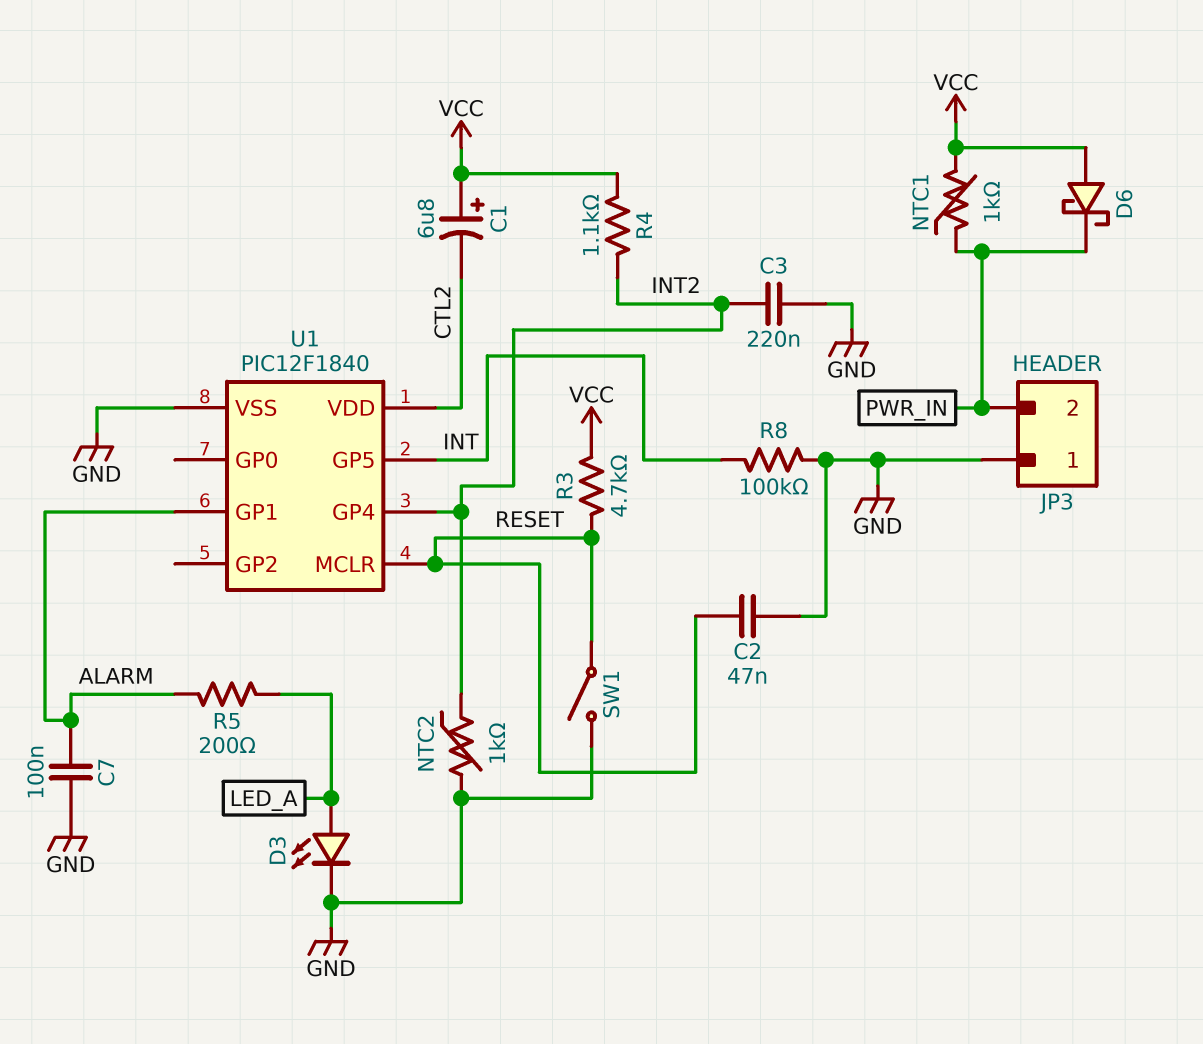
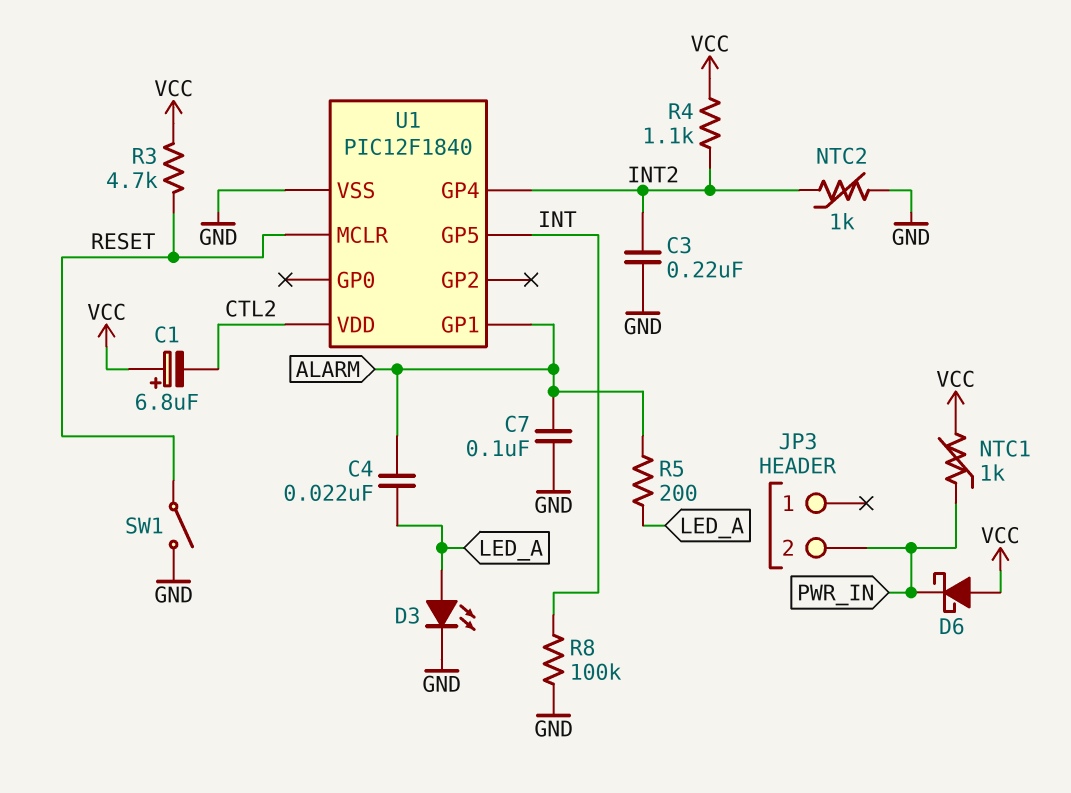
C2: 47nF (GND, RESET) -> none
C4: none -> 22nF (ALARM, LED_A)
JP3 pin 1: GND -> none

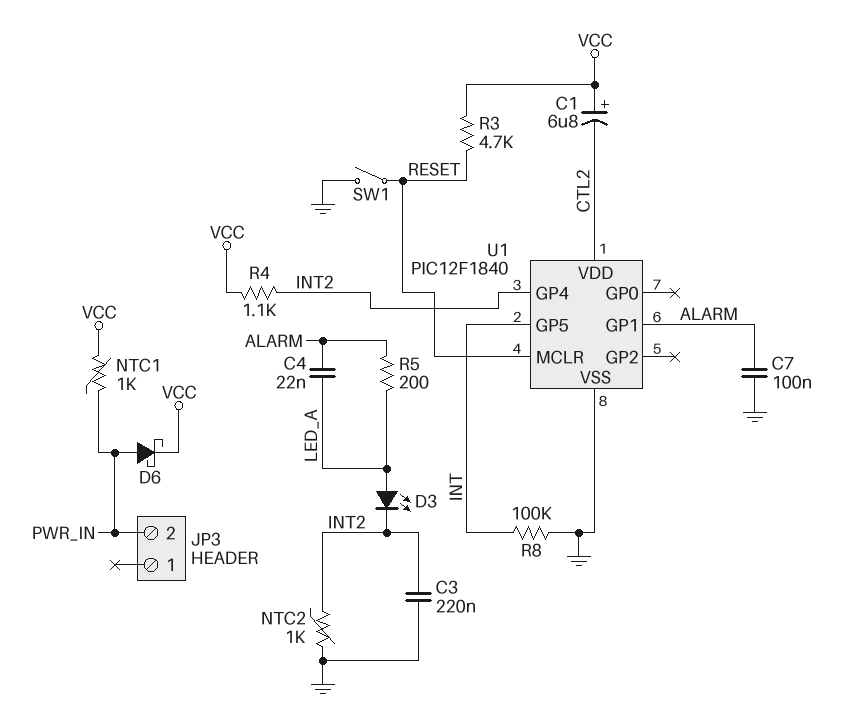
D3: LED (A LED_A, K GND) -> LED (A LED_A, K INT2)
D6: schottky (A VCC, K PWR_IN) -> schottky (A PWR_IN, K VCC)

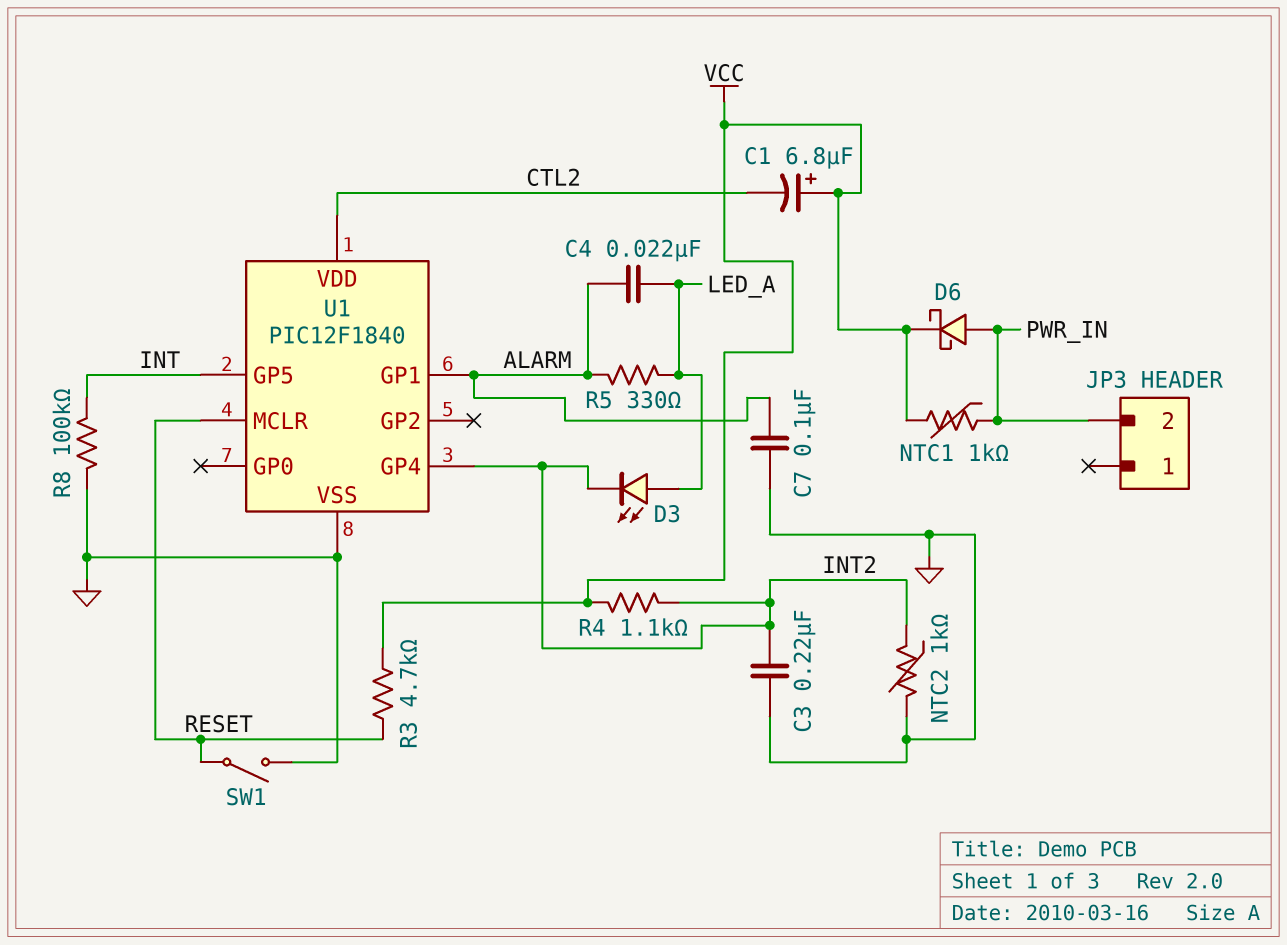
R5: 200 (ALARM, LED_A) -> 330 (ALARM, LED_A)

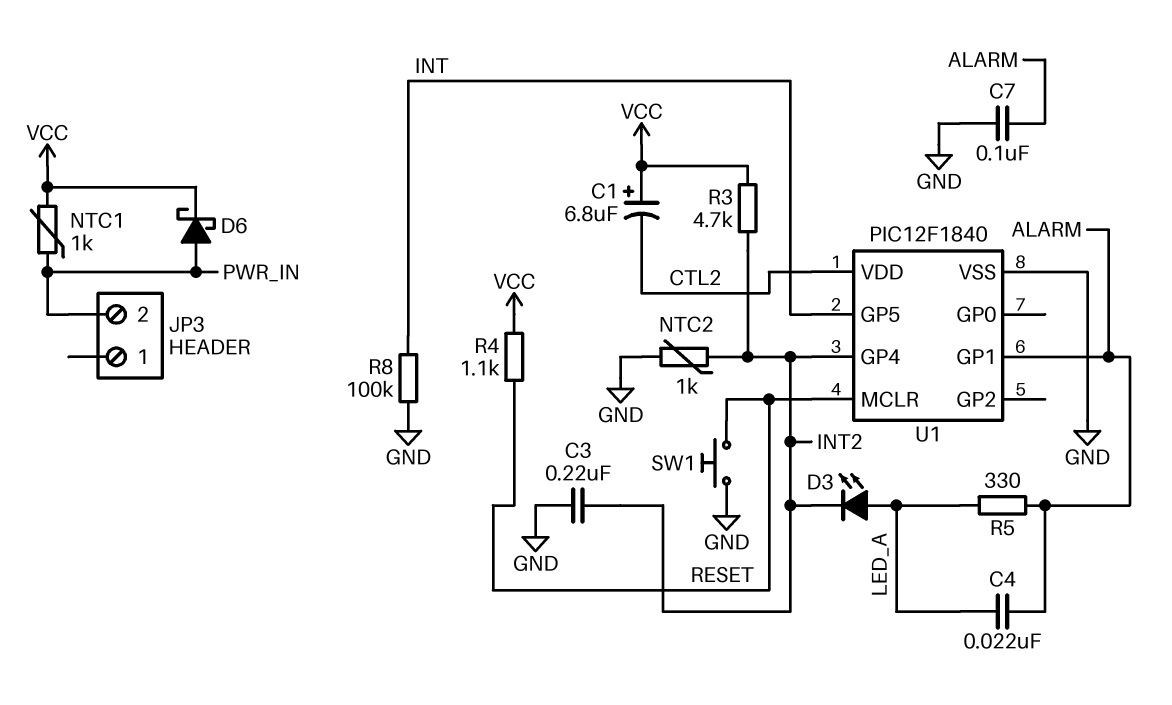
R3: 4.7k (RESET, VCC) -> 4.7k (INT2, VCC)
R4: 1.1k (INT2, VCC) -> 1.1k (RESET, VCC)
SW1: switch (GND, RESET) -> button (GND, RESET)

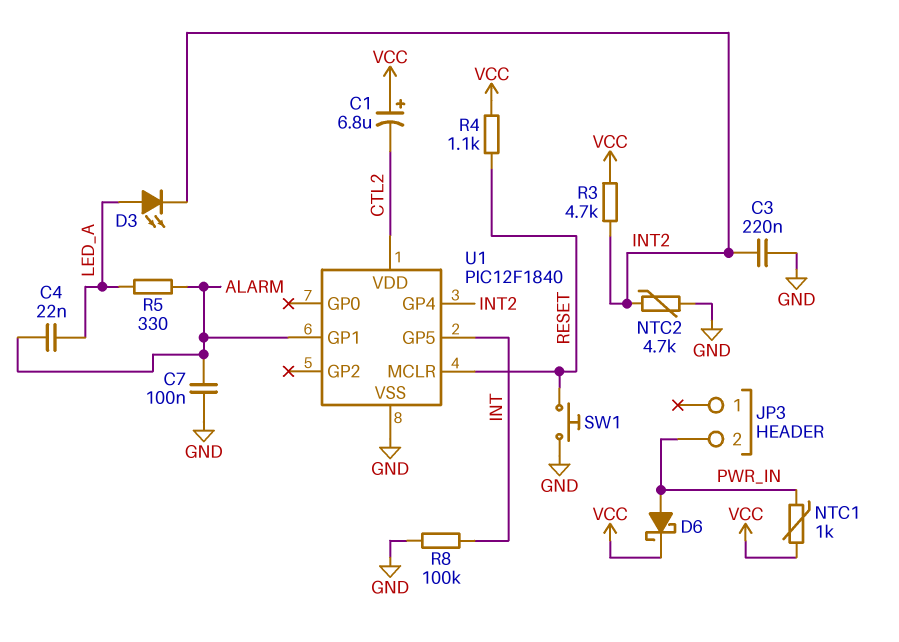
NTC2: 1k (GND, INT2) -> 4.7k (GND, INT2)

